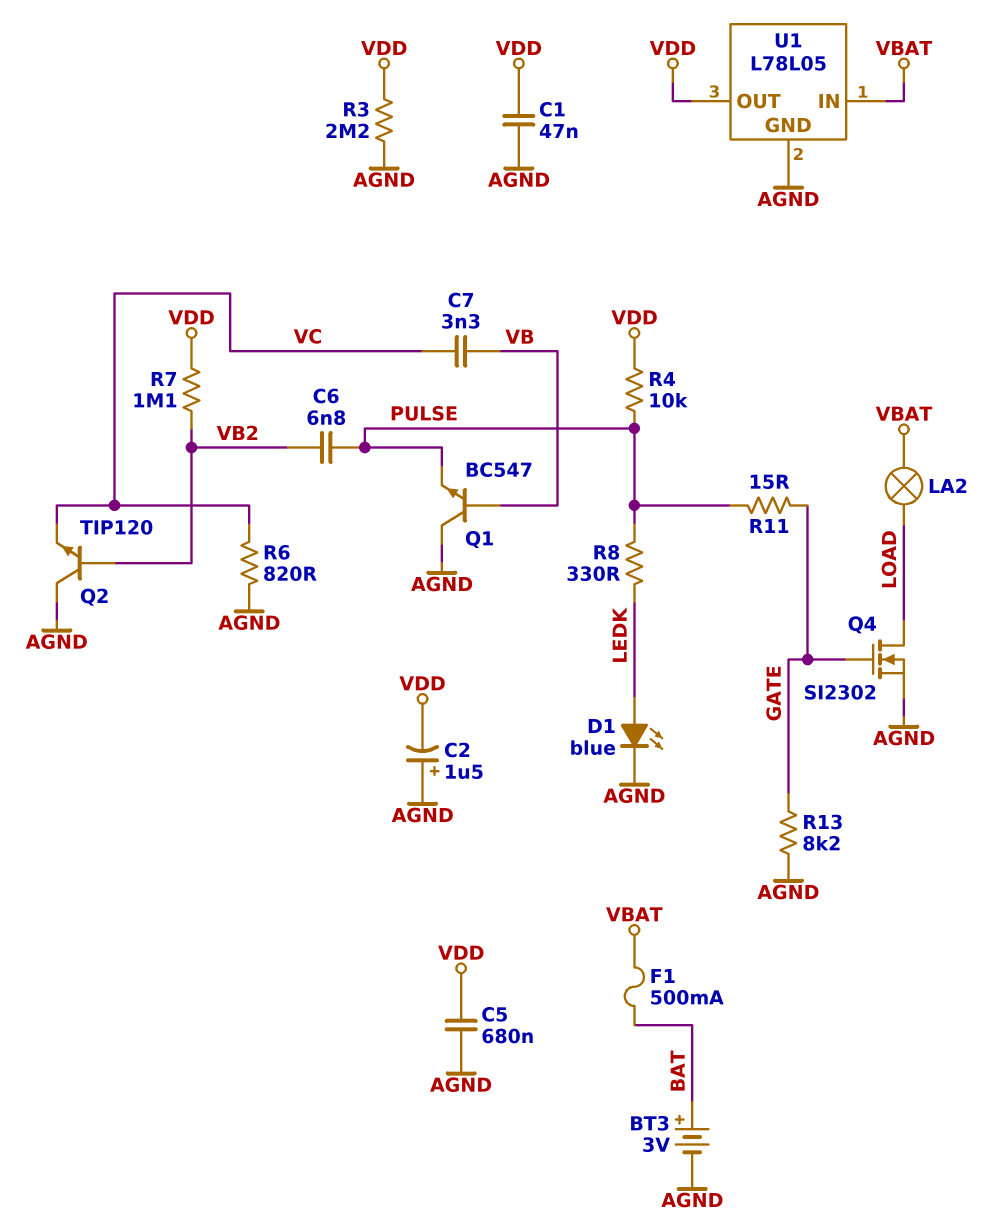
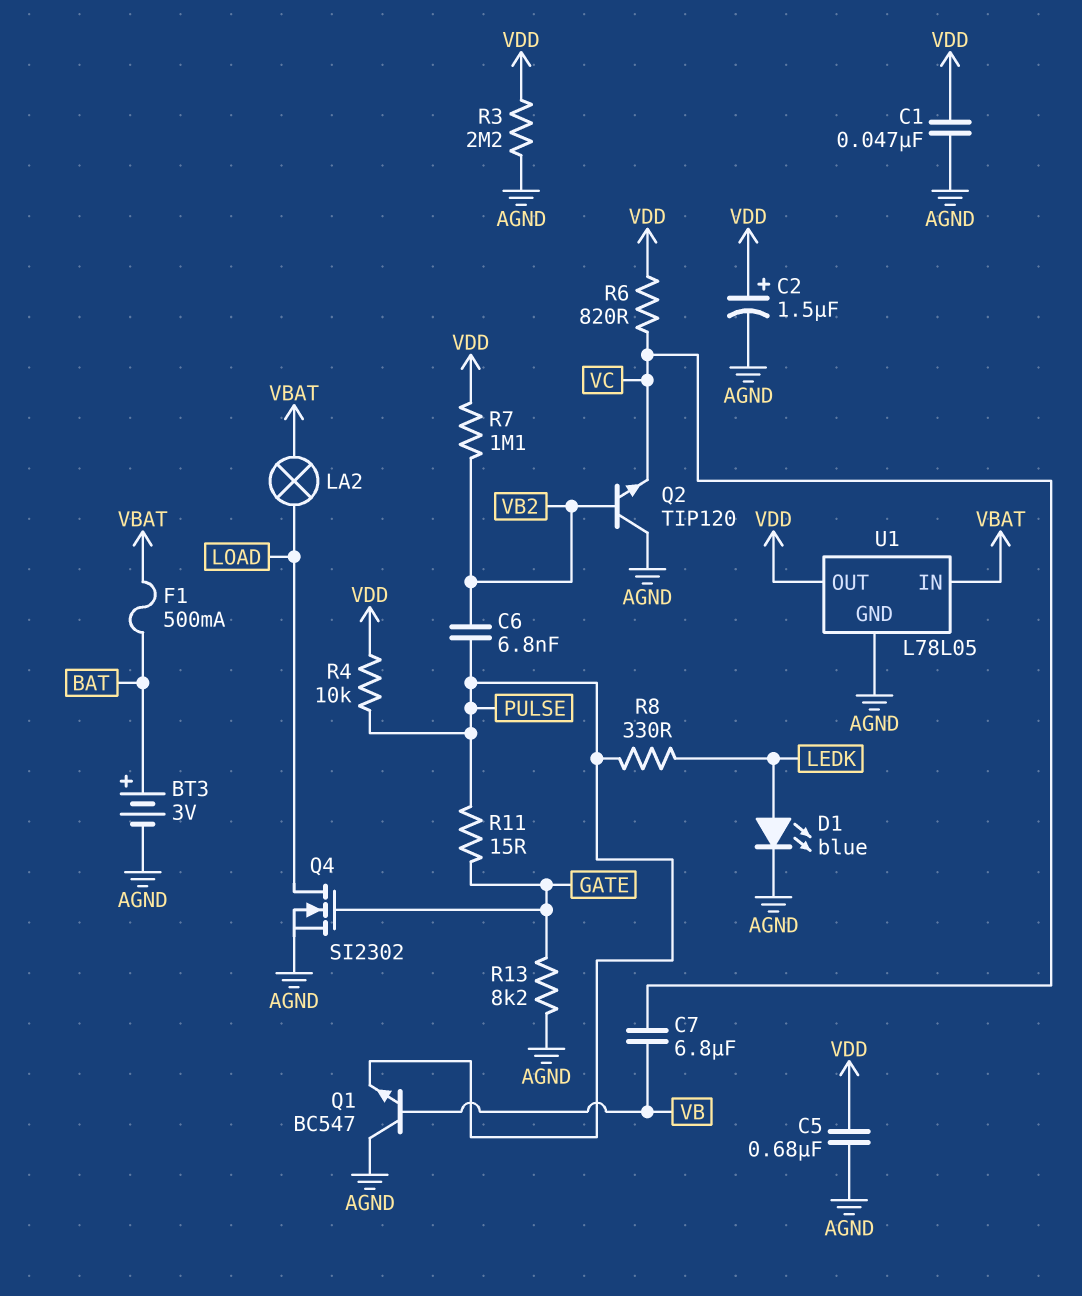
C2: 1.5uF (plus AGND, minus VDD) -> 1.5uF (plus VDD, minus AGND)
C7: 3.3nF (VB, VC) -> 6.8uF (VB, VC)
R6: 820 (AGND, VC) -> 820 (VC, VDD)

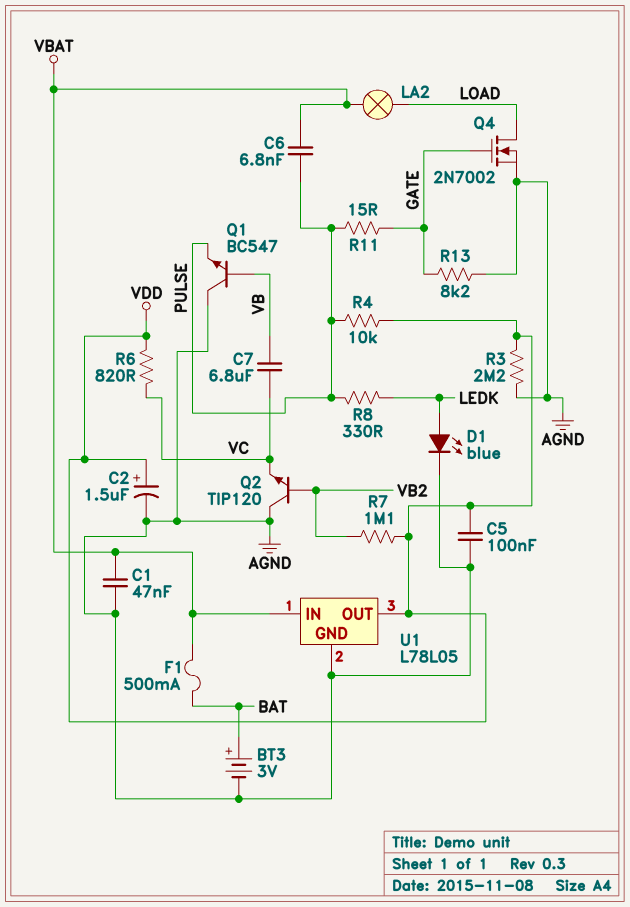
C1: 47nF (AGND, VDD) -> 47nF (AGND, VBAT)
C5: 680nF (AGND, VDD) -> 100nF (AGND, VDD)
C6: 6.8nF (PULSE, VB2) -> 6.8nF (PULSE, VBAT)
Q4: NMOS SI2302 (G GATE, D LOAD, S AGND) -> NMOS 2N7002 (G GATE, D LOAD, S AGND)

